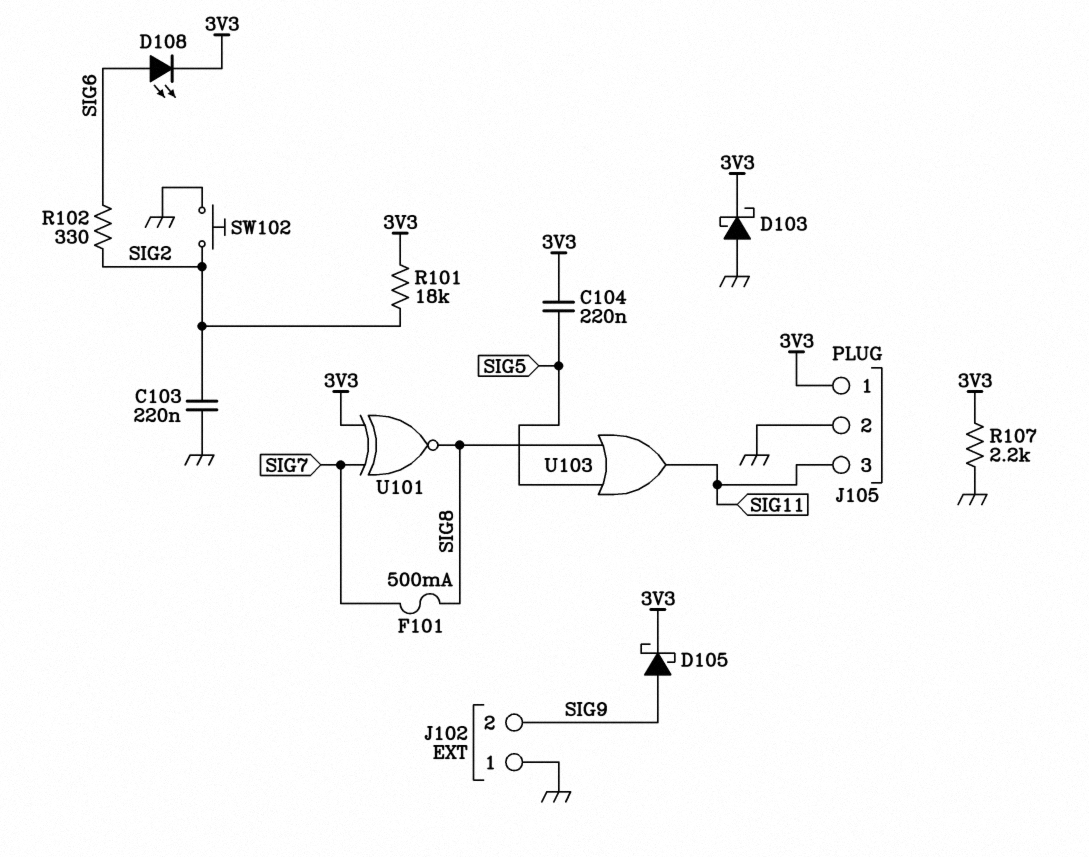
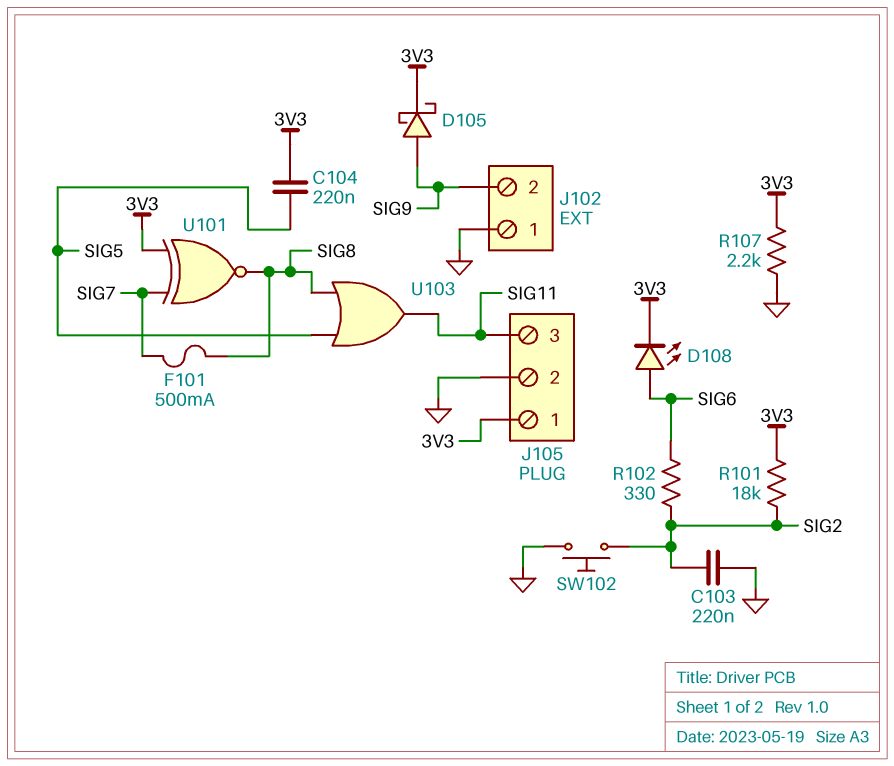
D103: schottky (A GND, K 3V3) -> none

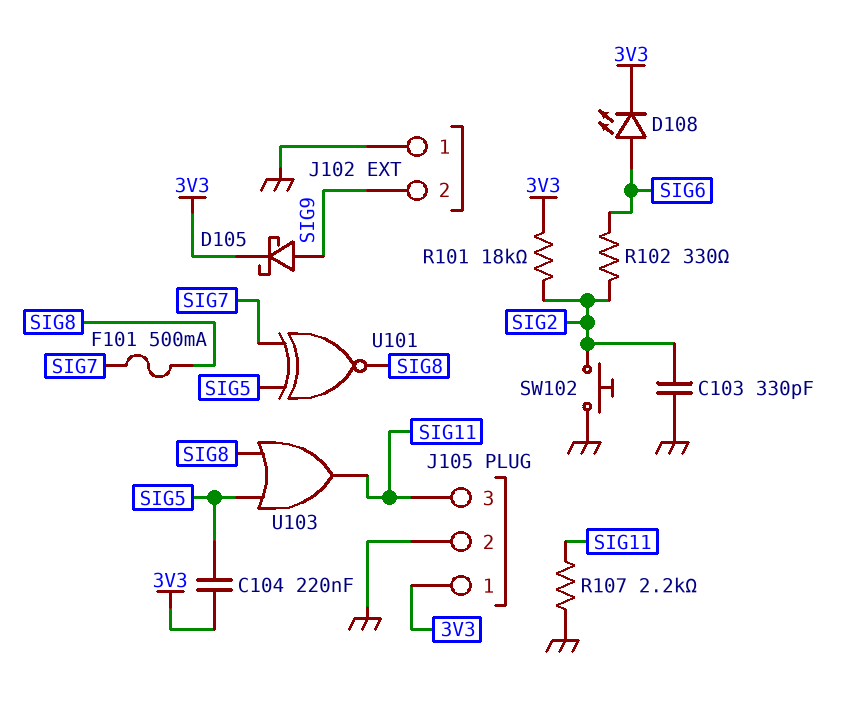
C103: 220nF (GND, SIG2) -> 330pF (GND, SIG2)
R107: 2.2k (3V3, GND) -> 2.2k (GND, SIG11)
U101: XNOR (in 3V3, in SIG7, out SIG8) -> XNOR (in SIG5, in SIG7, out SIG8)

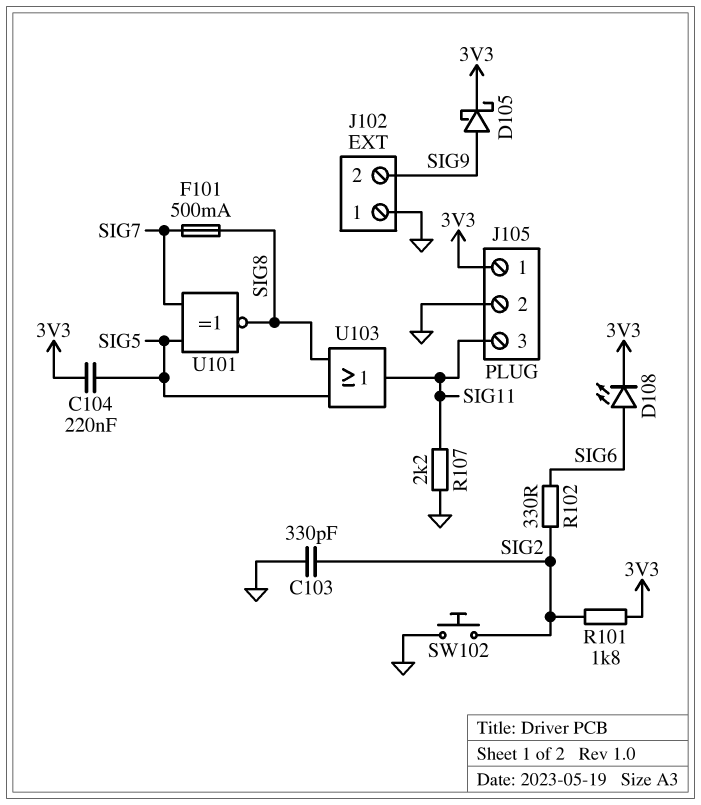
R101: 18k (3V3, SIG2) -> 1.8k (3V3, SIG2)

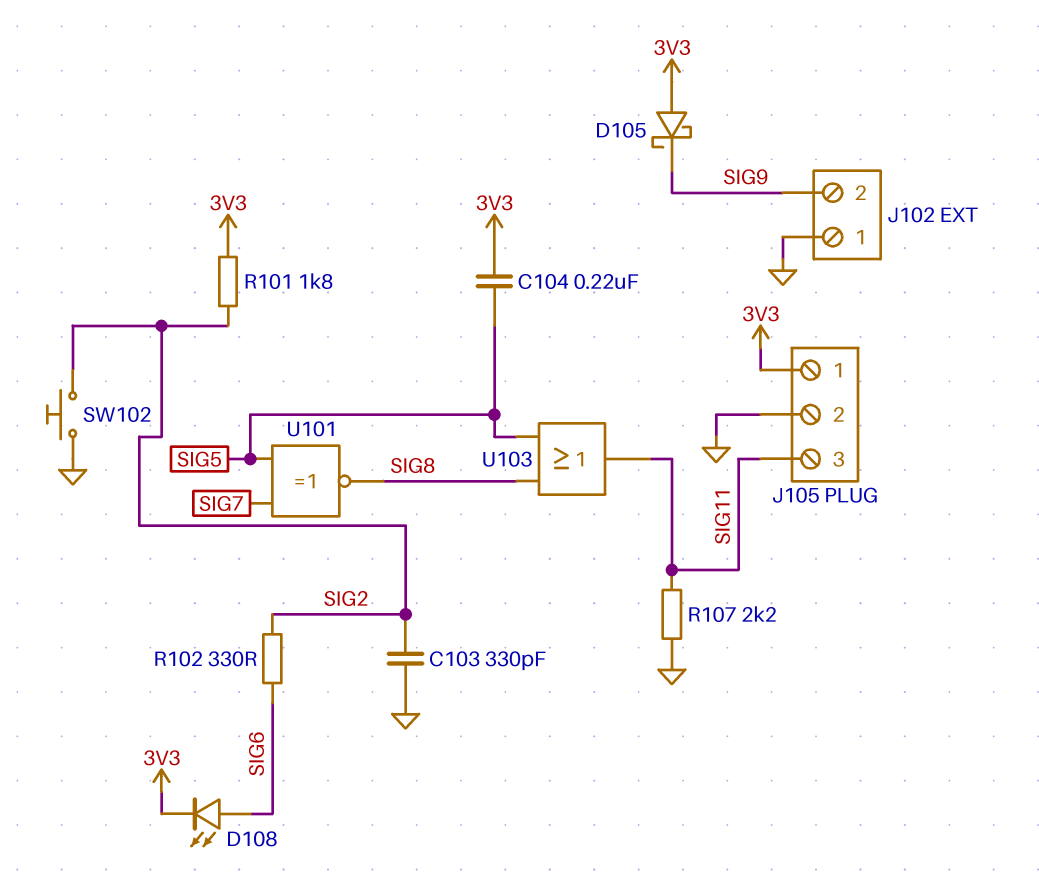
D105: schottky (A SIG9, K 3V3) -> schottky (A 3V3, K SIG9)
F101: 500mA (SIG7, SIG8) -> none

